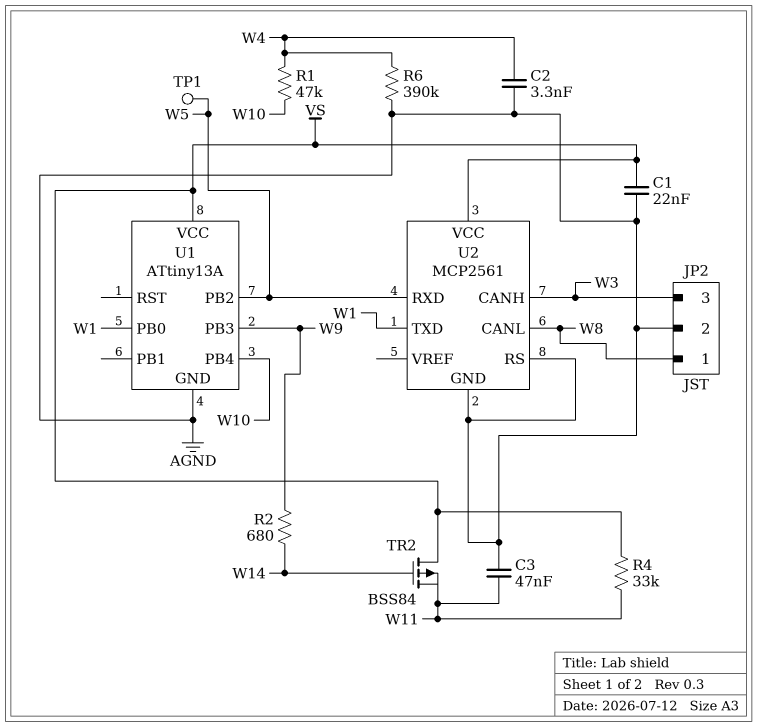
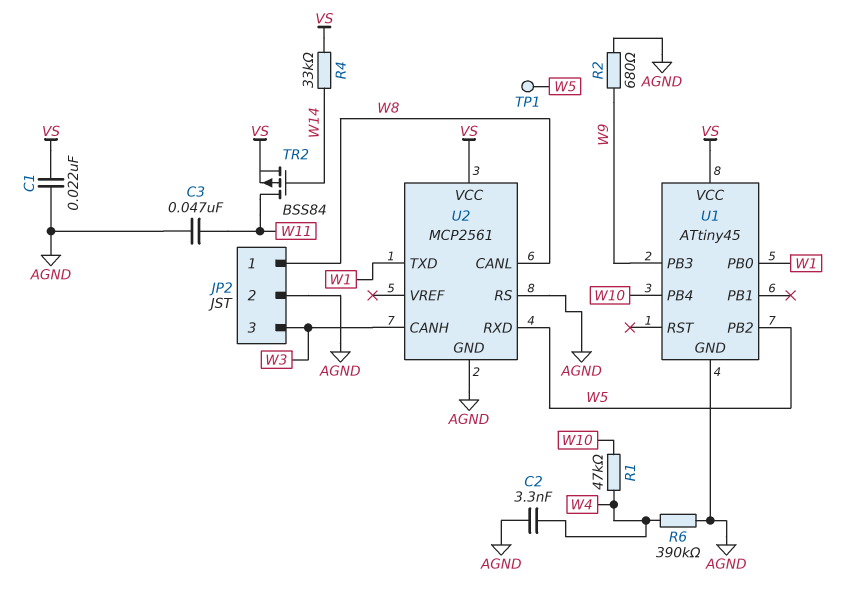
R2: 680 (W9, W14) -> 680 (AGND, W9)
R4: 33k (VS, W11) -> 33k (VS, W14)
TR2: PMOS BSS84 (G W14, D VS, S W11) -> PMOS BSS84 (G W14, D W11, S VS)
U1: ATtiny13A -> ATtiny45

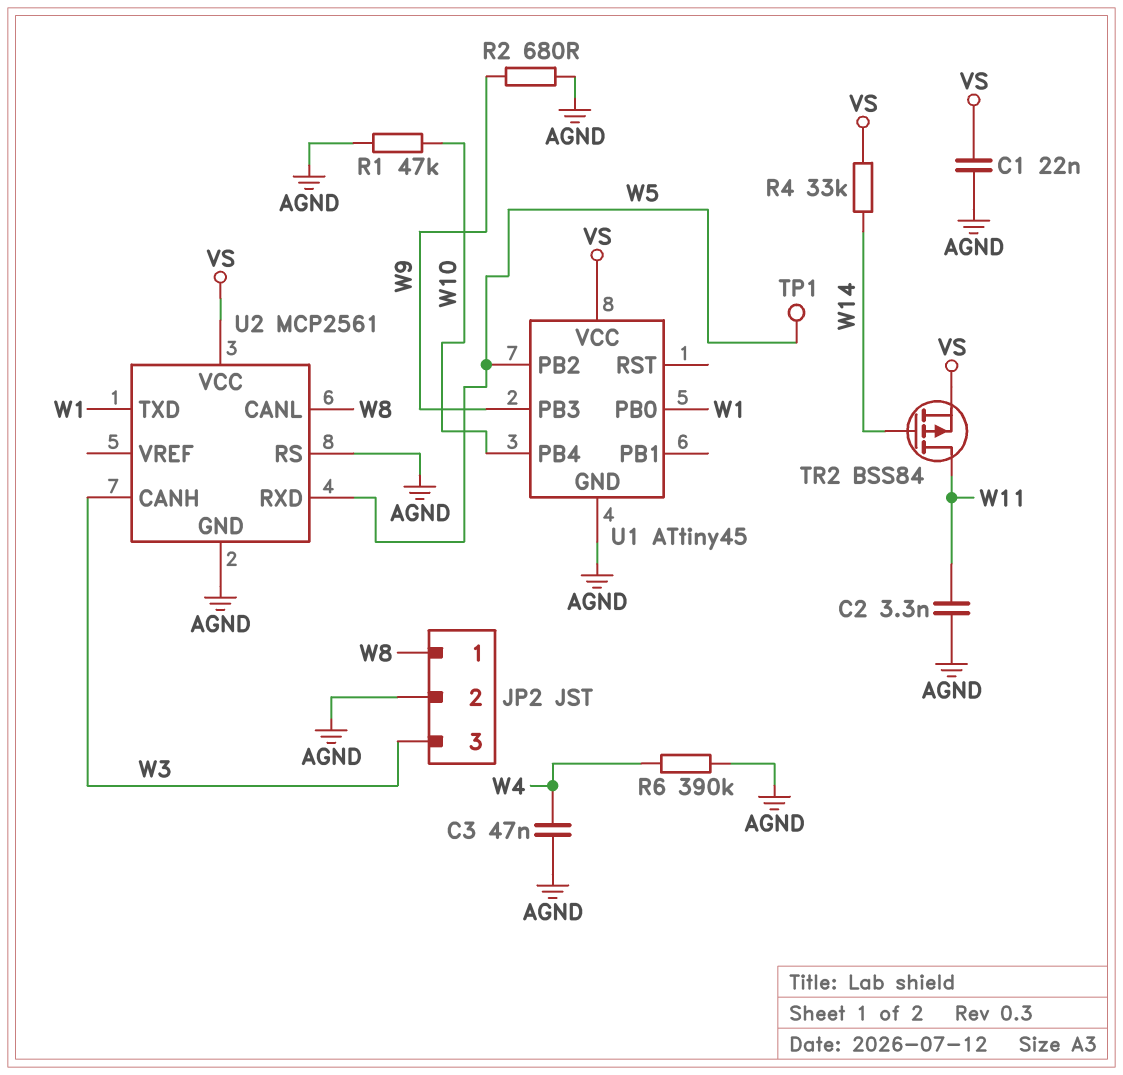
C2: 3.3nF (AGND, W4) -> 3.3nF (AGND, W11)
C3: 47nF (AGND, W11) -> 47nF (AGND, W4)
R1: 47k (W4, W10) -> 47k (AGND, W10)

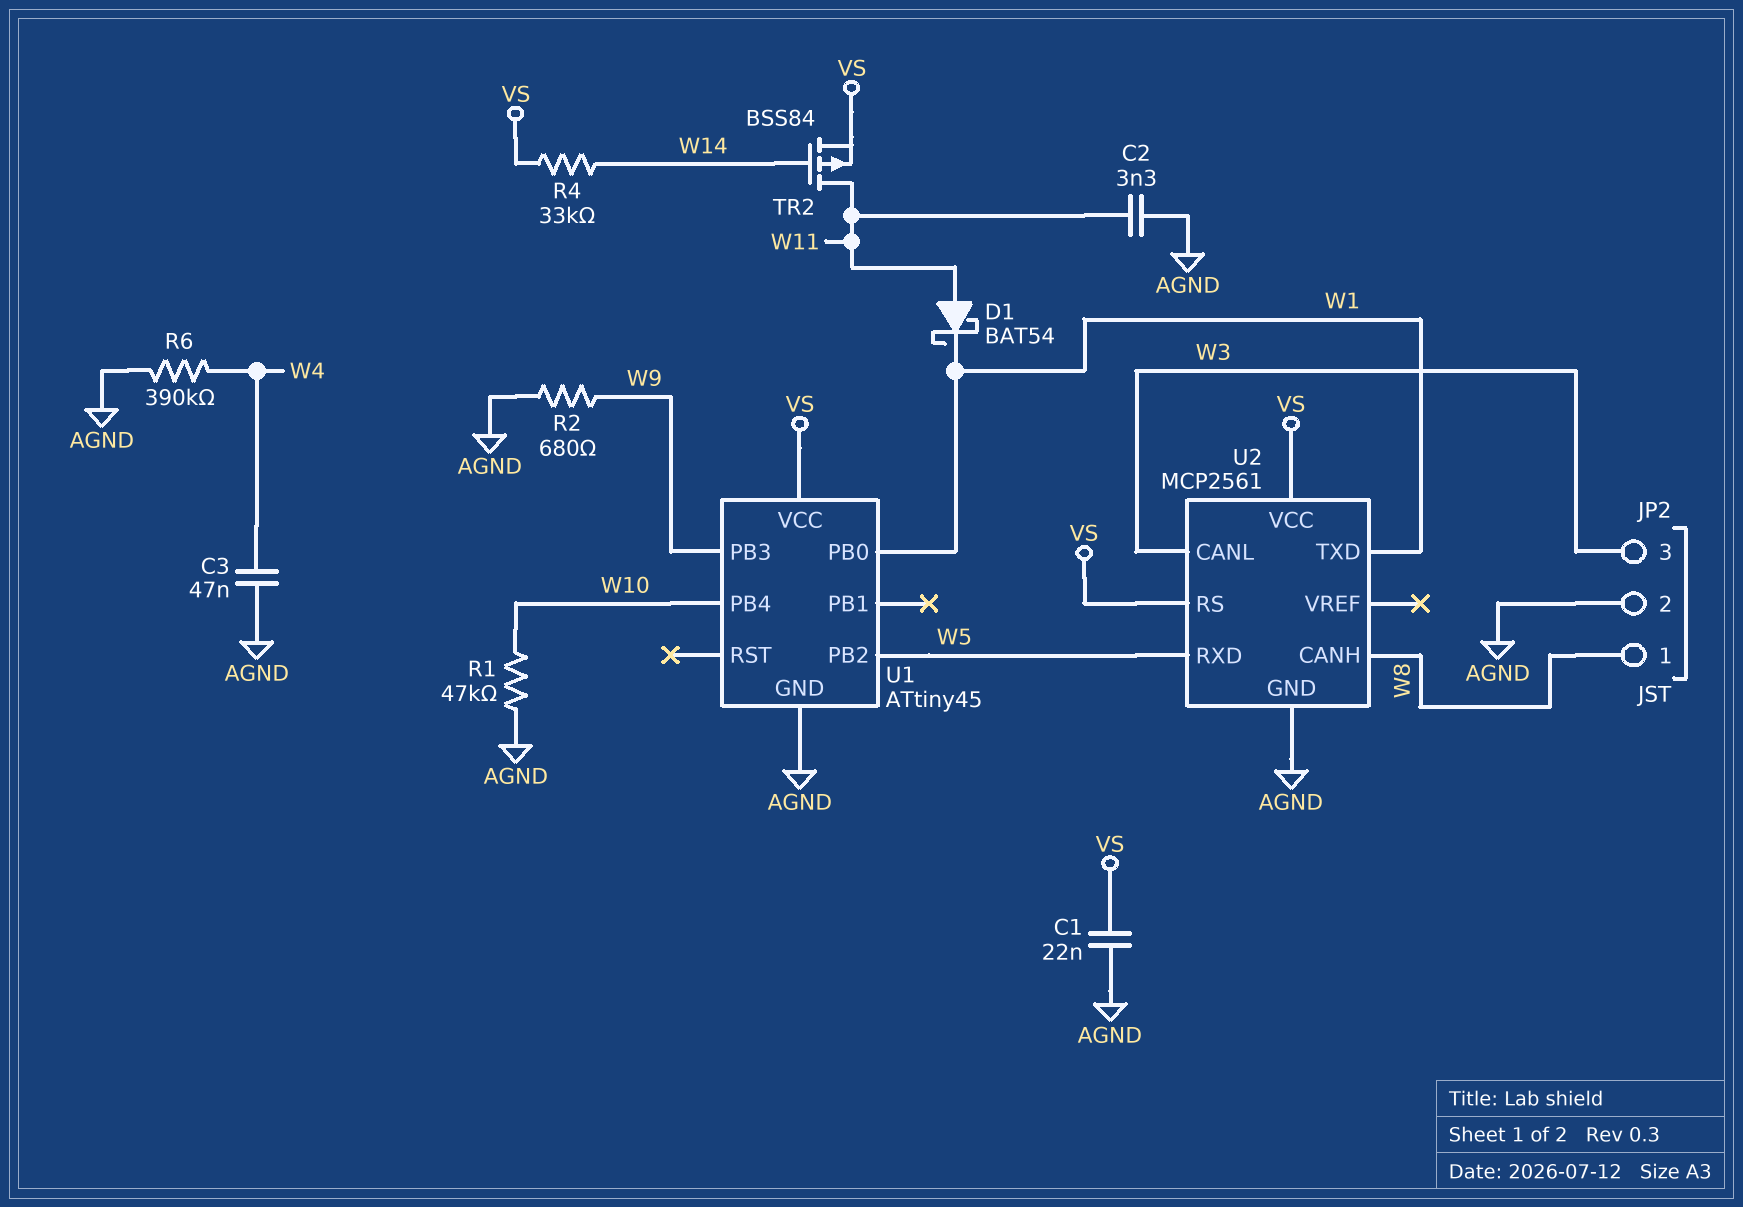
D1: none -> schottky BAT54 (A W11, K W1)
TP1: test point (W5) -> none
U2 pin CANH: W3 -> W8
U2 pin CANL: W8 -> W3
U2 pin RS: AGND -> VS

